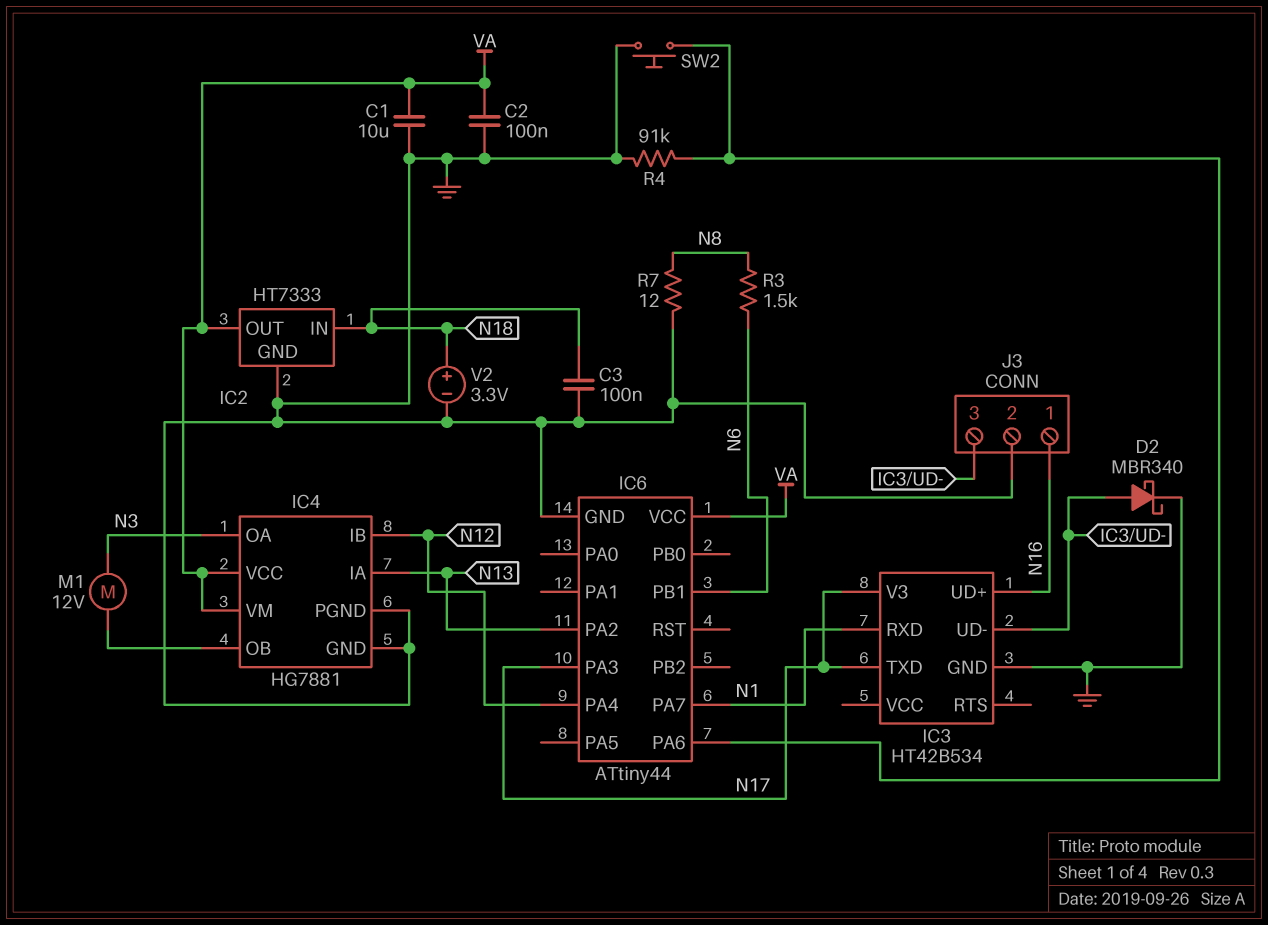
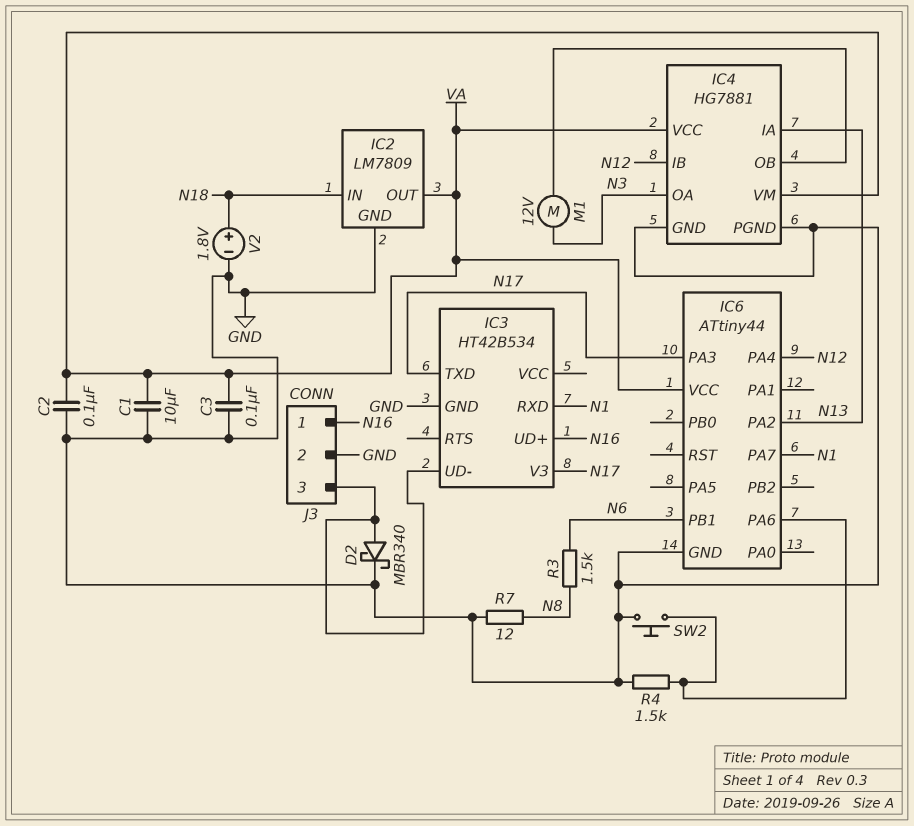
C3: 100nF (GND, N18) -> 100nF (GND, VA)
IC2: HT7333 -> LM7809
R4: 91k (GND, IC6/PA6) -> 1.5k (GND, IC6/PA6)
V2: 3.3V (plus N18, minus GND) -> 1.8V (plus N18, minus GND)

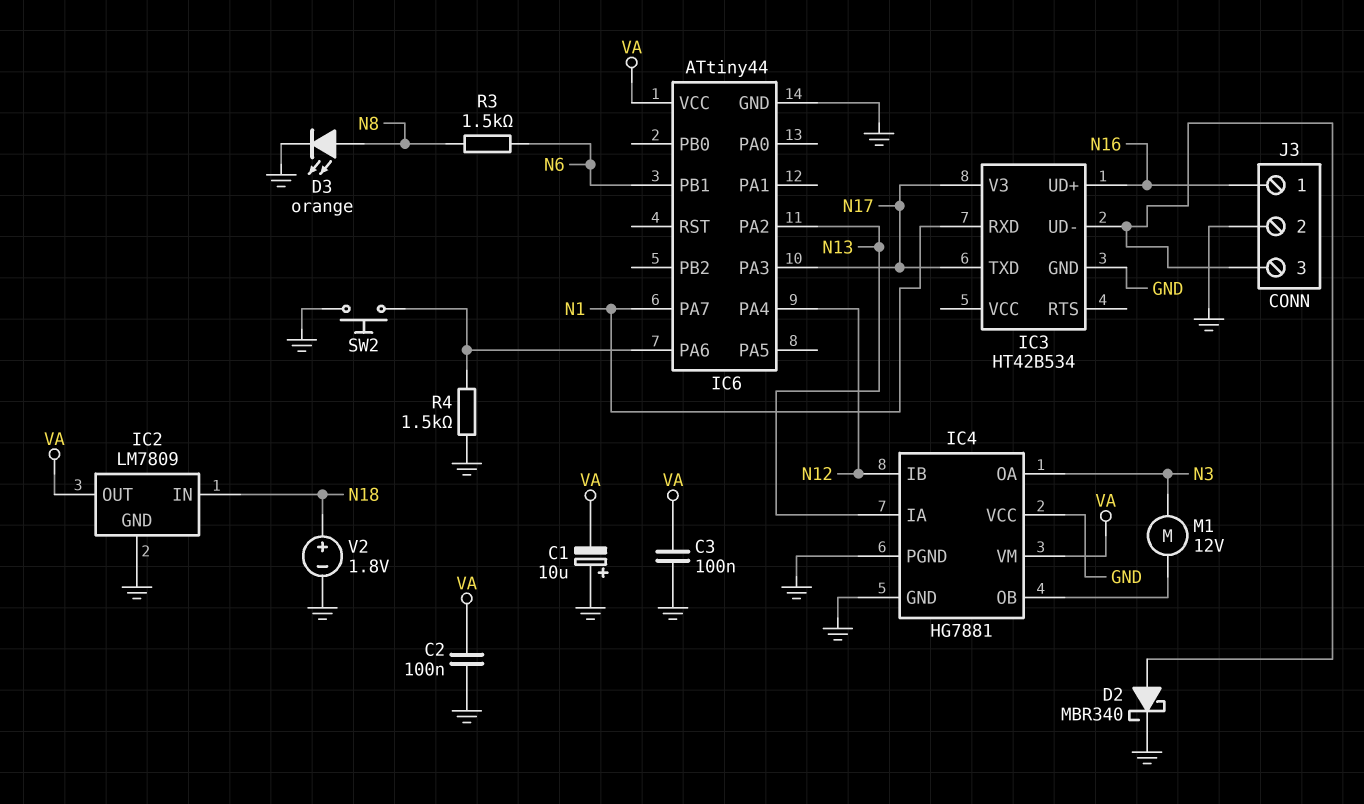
C1: 10uF (GND, VA) -> 10uF (plus GND, minus VA)
D3: none -> LED orange (A N8, K GND)
IC4 pin VCC: VA -> GND
R7: 12 (GND, N8) -> none

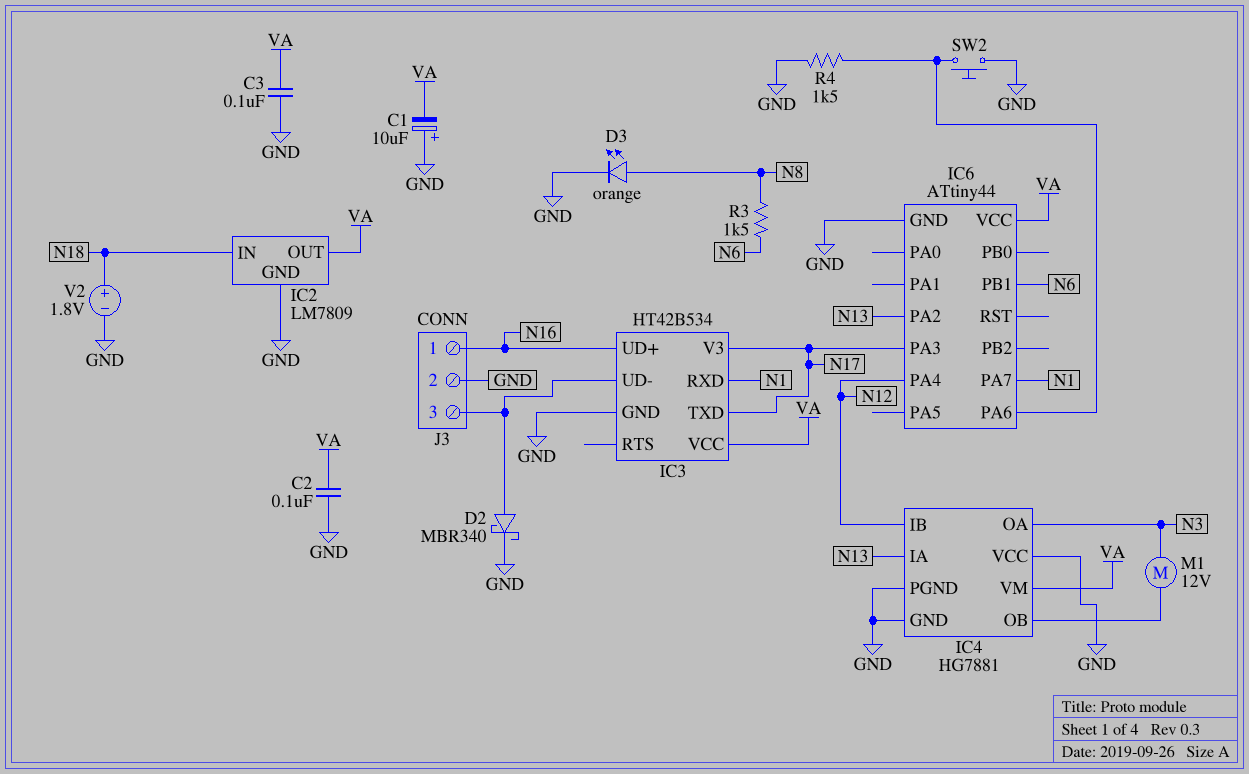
IC3 pin VCC: none -> VA

